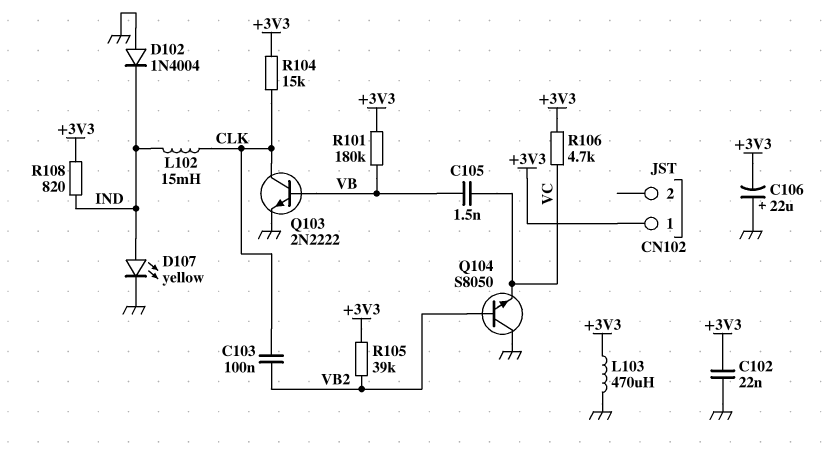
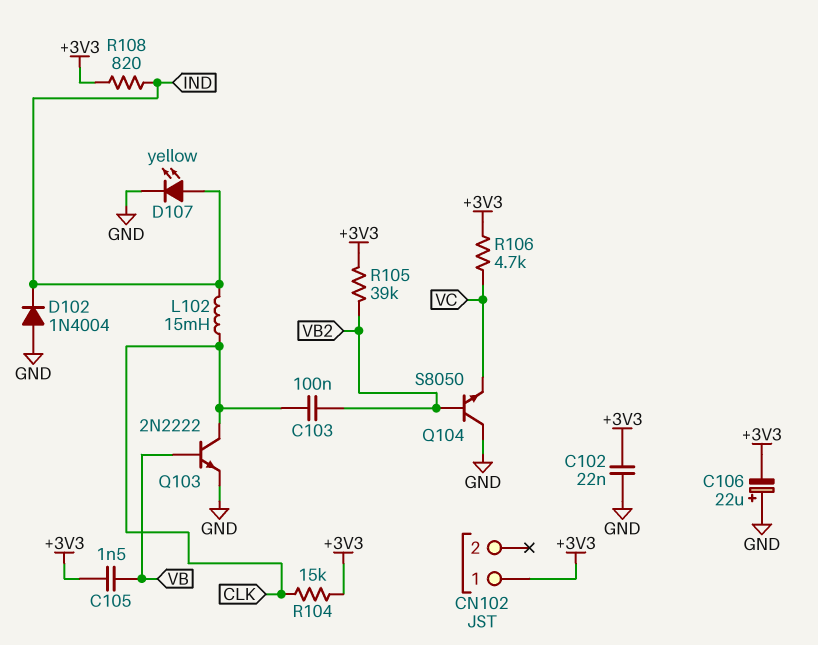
C105: 1.5nF (VB, VC) -> 1.5nF (+3V3, VB)
L103: 470uH (+3V3, GND) -> none
R101: 180k (+3V3, VB) -> none

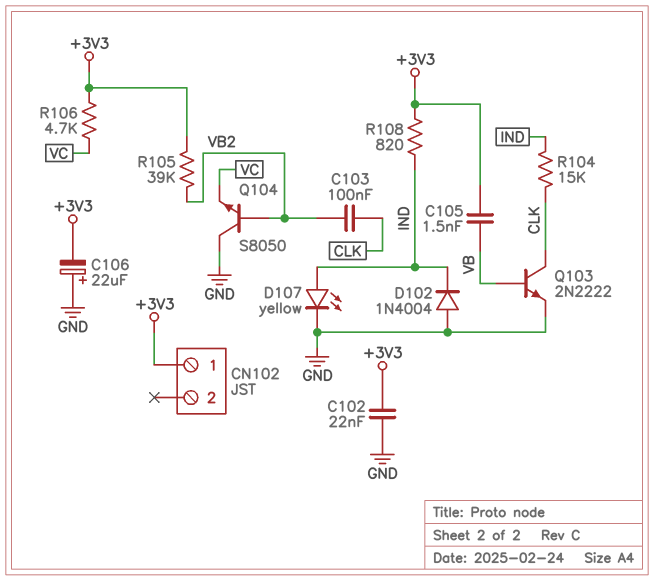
L102: 15mH (CLK, IND) -> none
R104: 15k (+3V3, CLK) -> 15k (CLK, IND)

